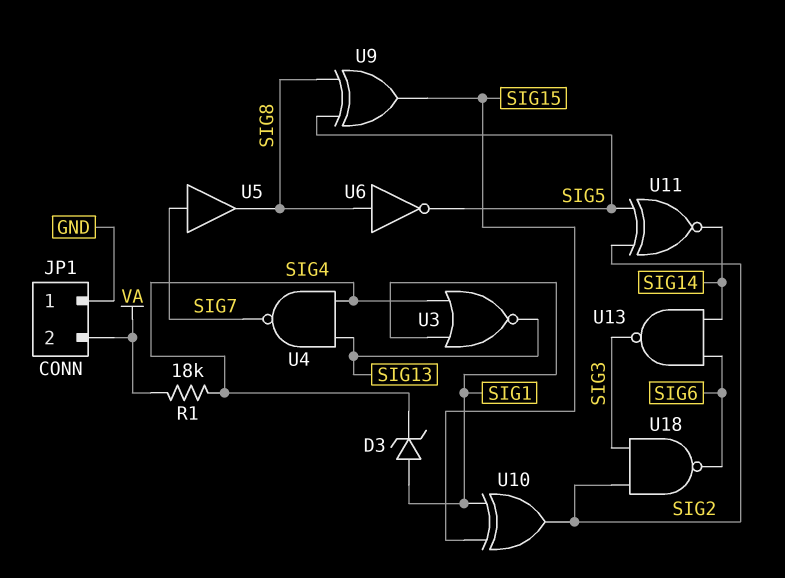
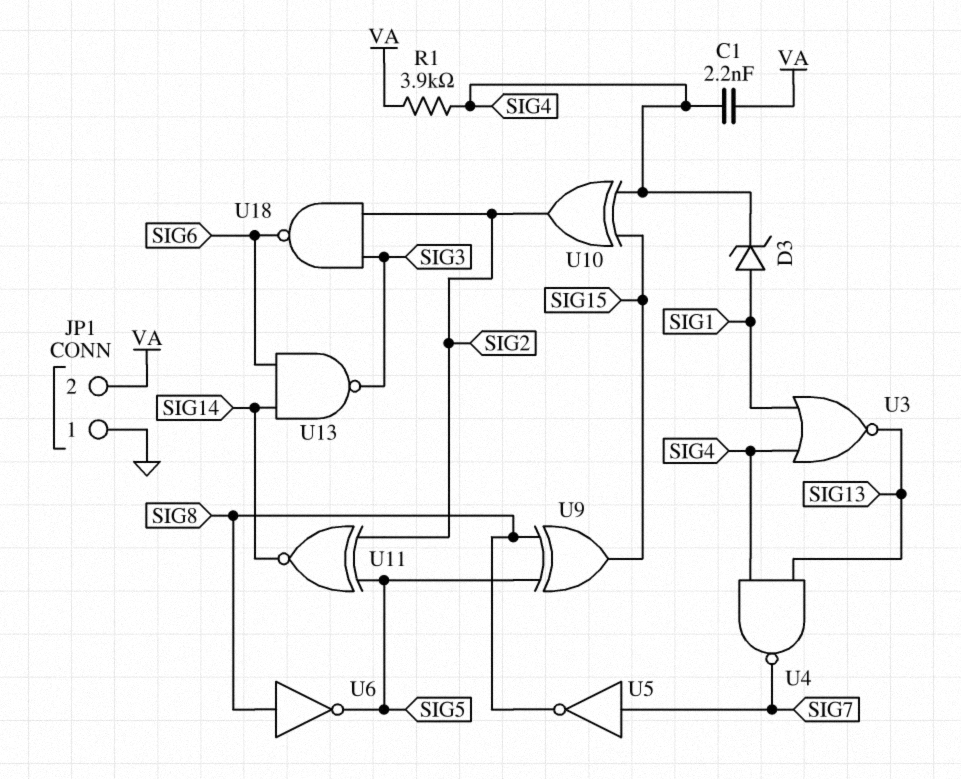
C1: none -> 2.2nF (SIG4, VA)
R1: 18k (SIG4, VA) -> 3.9k (SIG4, VA)
U5: buffer (in SIG7, out SIG8) -> NOT (in SIG7, out SIG8)
U10: XOR (in SIG1, in SIG15, out SIG2) -> XOR (in SIG4, in SIG15, out SIG2)

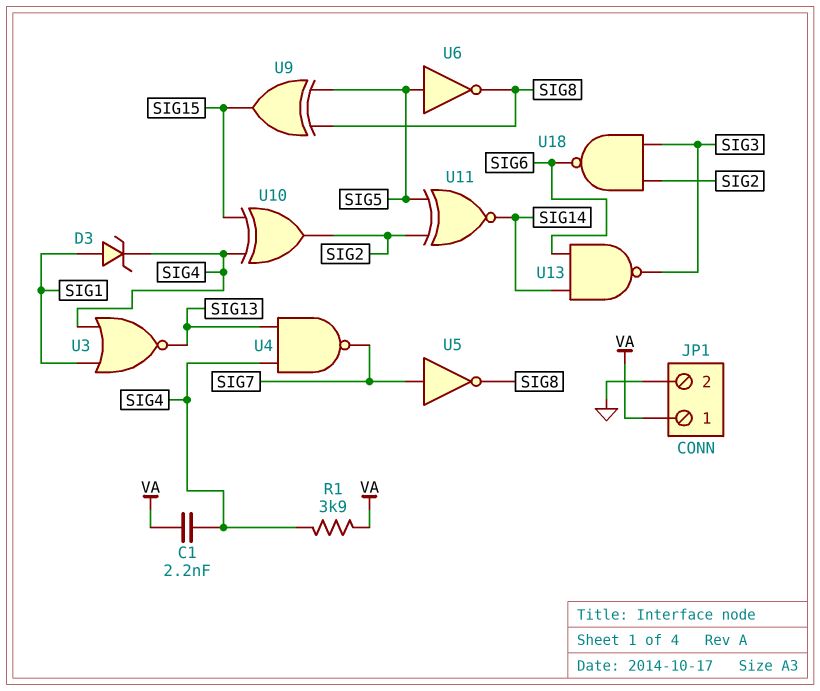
JP1 pin 1: GND -> VA
JP1 pin 2: VA -> GND
U6: NOT (in SIG8, out SIG5) -> NOT (in SIG5, out SIG8)

